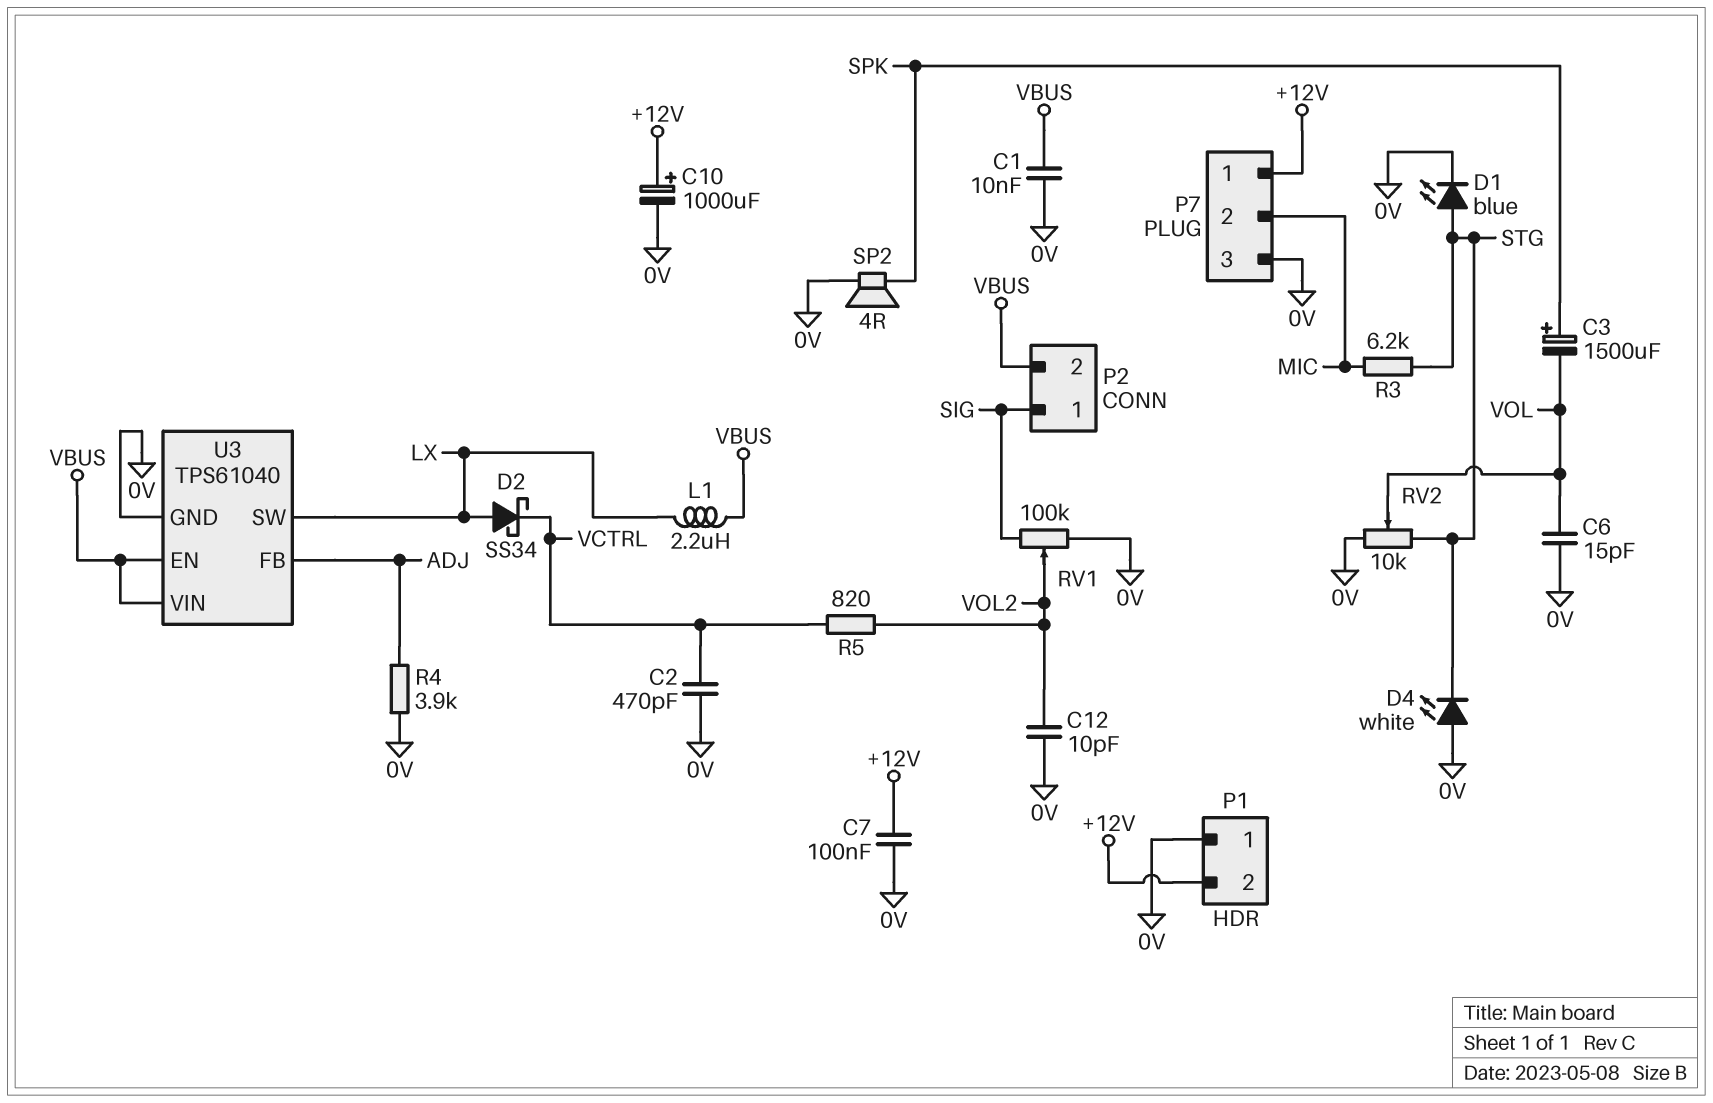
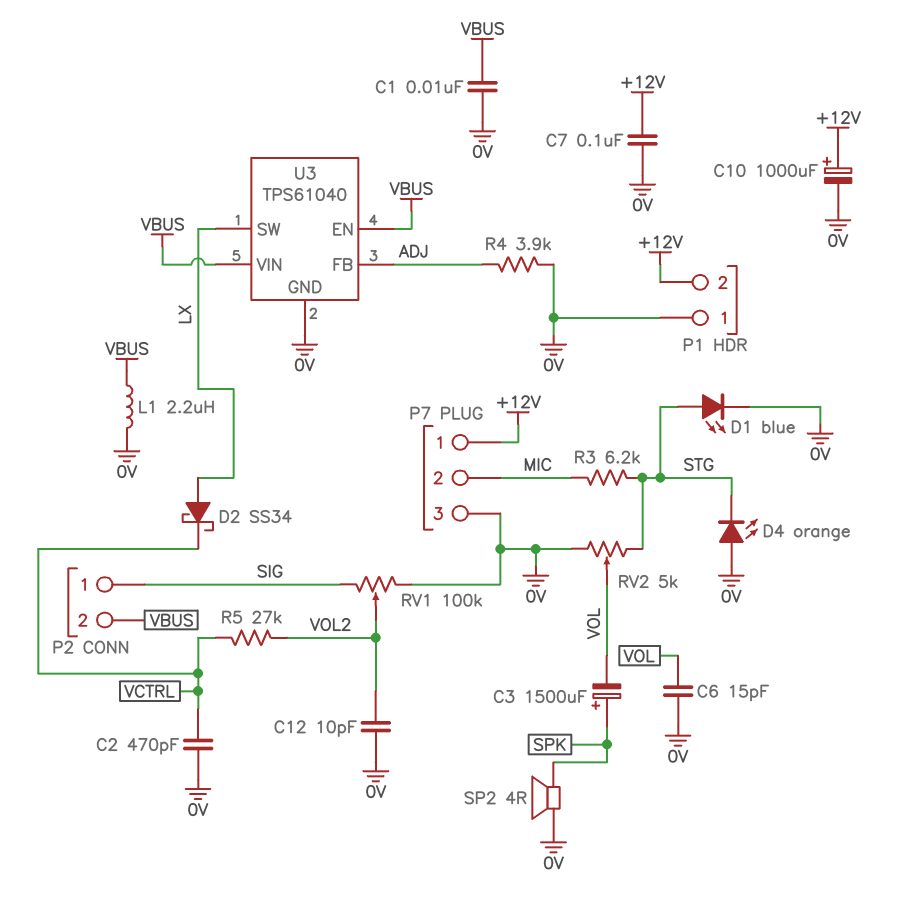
D4: LED white (A 0V, K STG) -> LED orange (A 0V, K STG)
L1: 2.2uH (LX, VBUS) -> 2.2uH (0V, VBUS)
R5: 820 (VCTRL, VOL2) -> 27k (VCTRL, VOL2)
RV2: 10k (0V, STG, wiper VOL) -> 5k (0V, STG, wiper VOL)

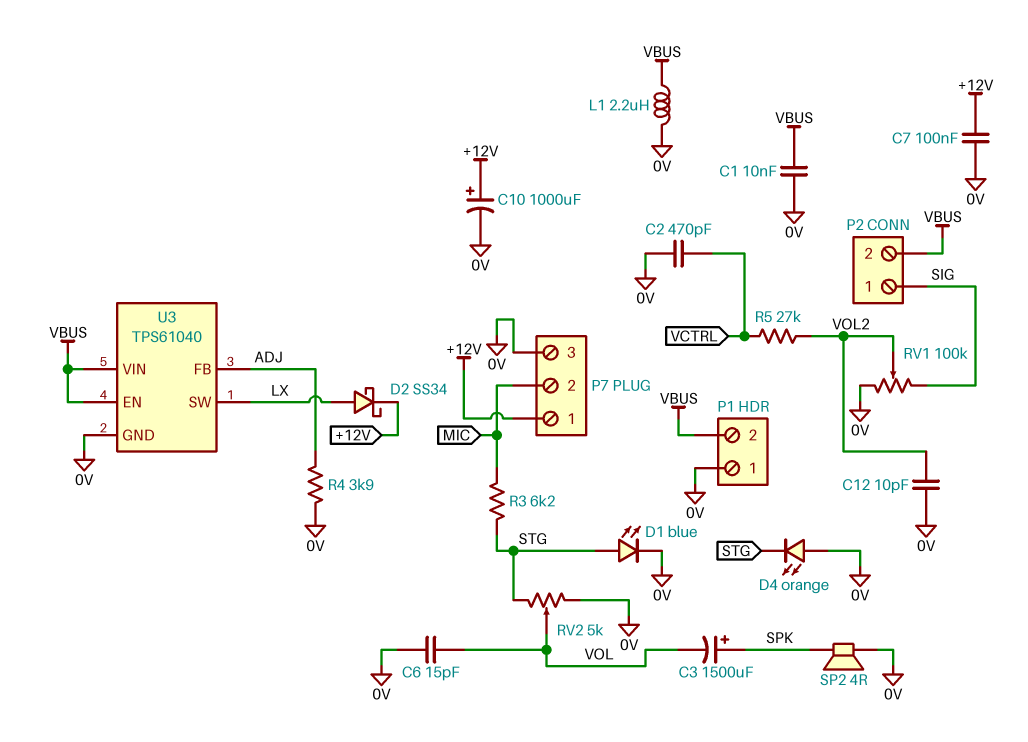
D2: schottky SS34 (A LX, K VCTRL) -> schottky SS34 (A LX, K +12V)
P1 pin 2: +12V -> VBUS

